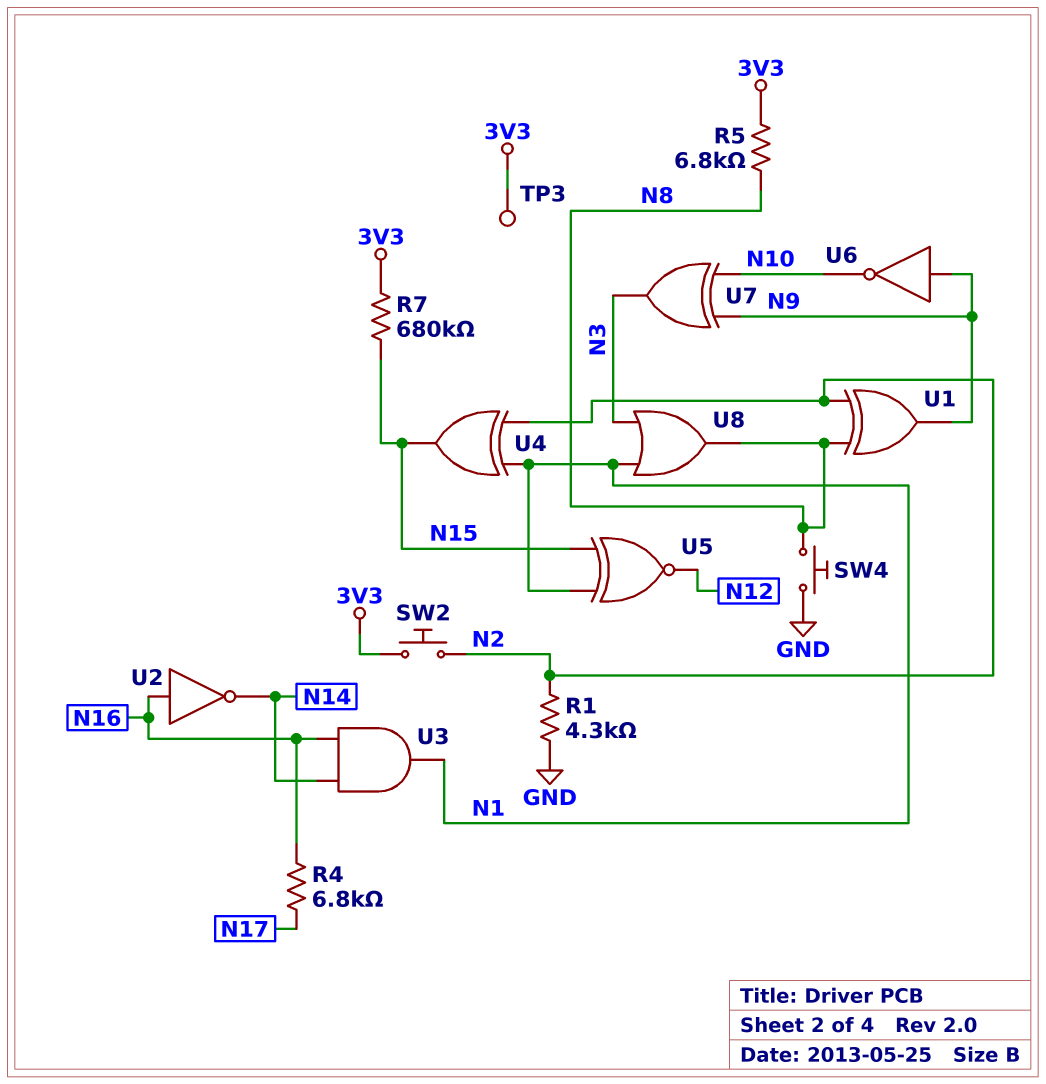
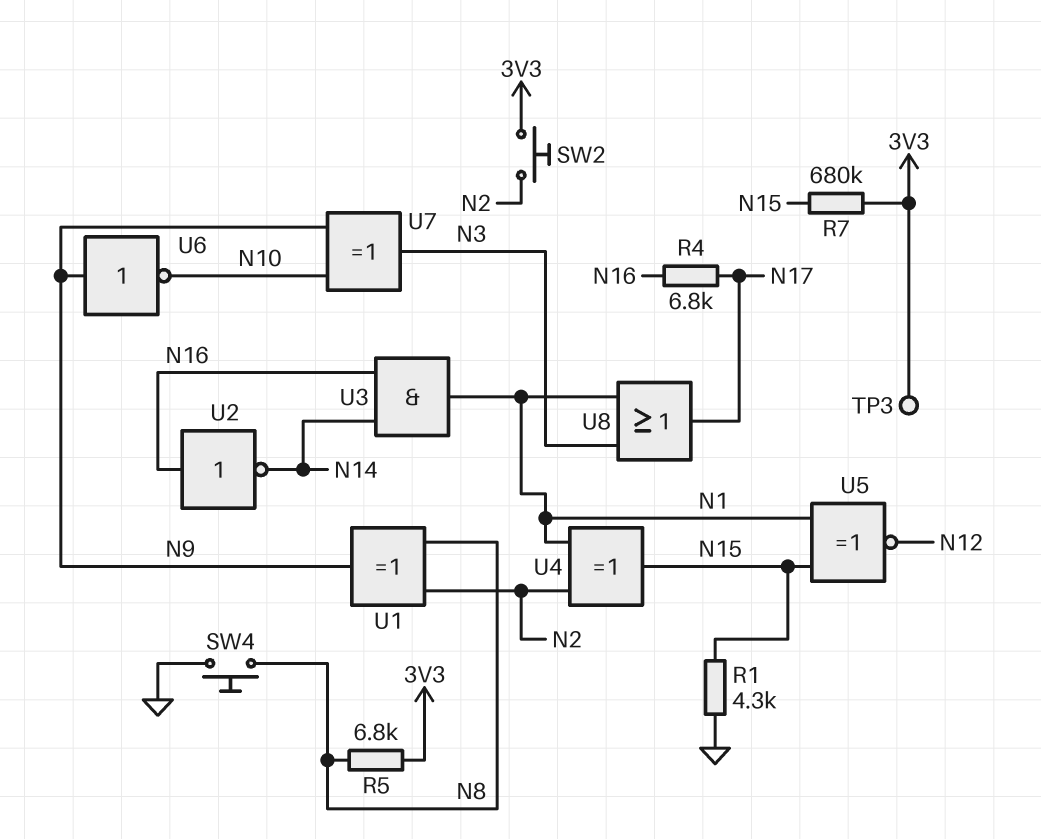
R1: 4.3k (GND, N2) -> 4.3k (GND, N15)
U8: OR (in N1, in N3, out N8) -> OR (in N1, in N3, out N17)

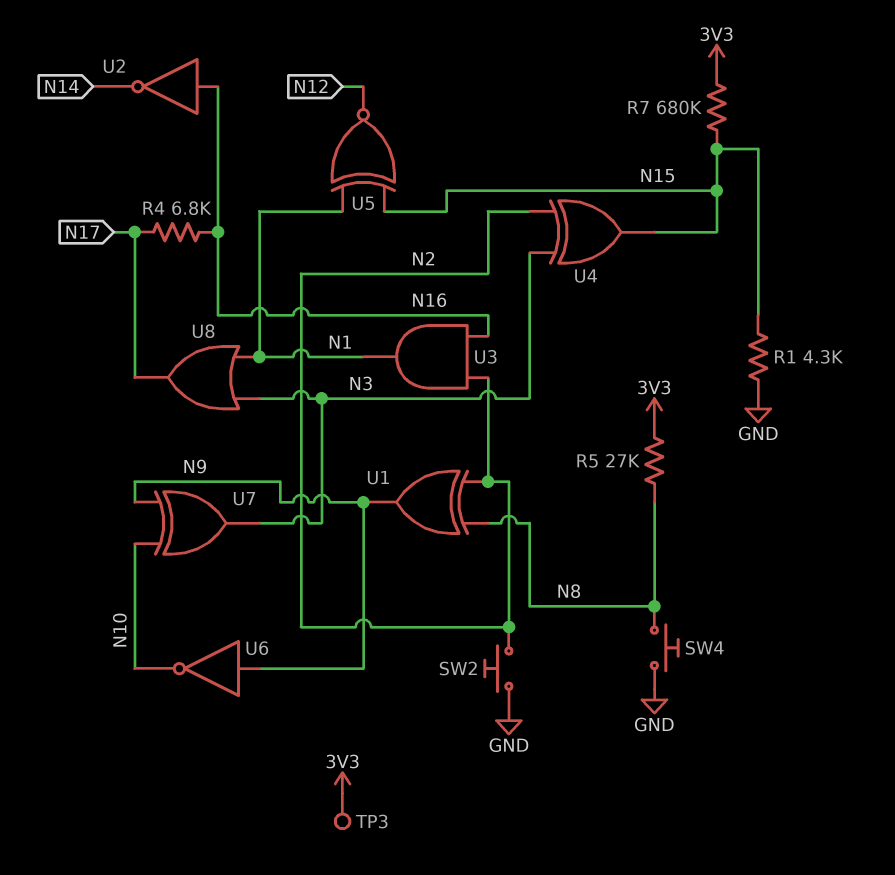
R5: 6.8k (3V3, N8) -> 27k (3V3, N8)
SW2: button (3V3, N2) -> button (GND, N2)
U3: AND (in N14, in N16, out N1) -> AND (in N2, in N16, out N1)
U4: XOR (in N1, in N2, out N15) -> XOR (in N2, in N3, out N15)

